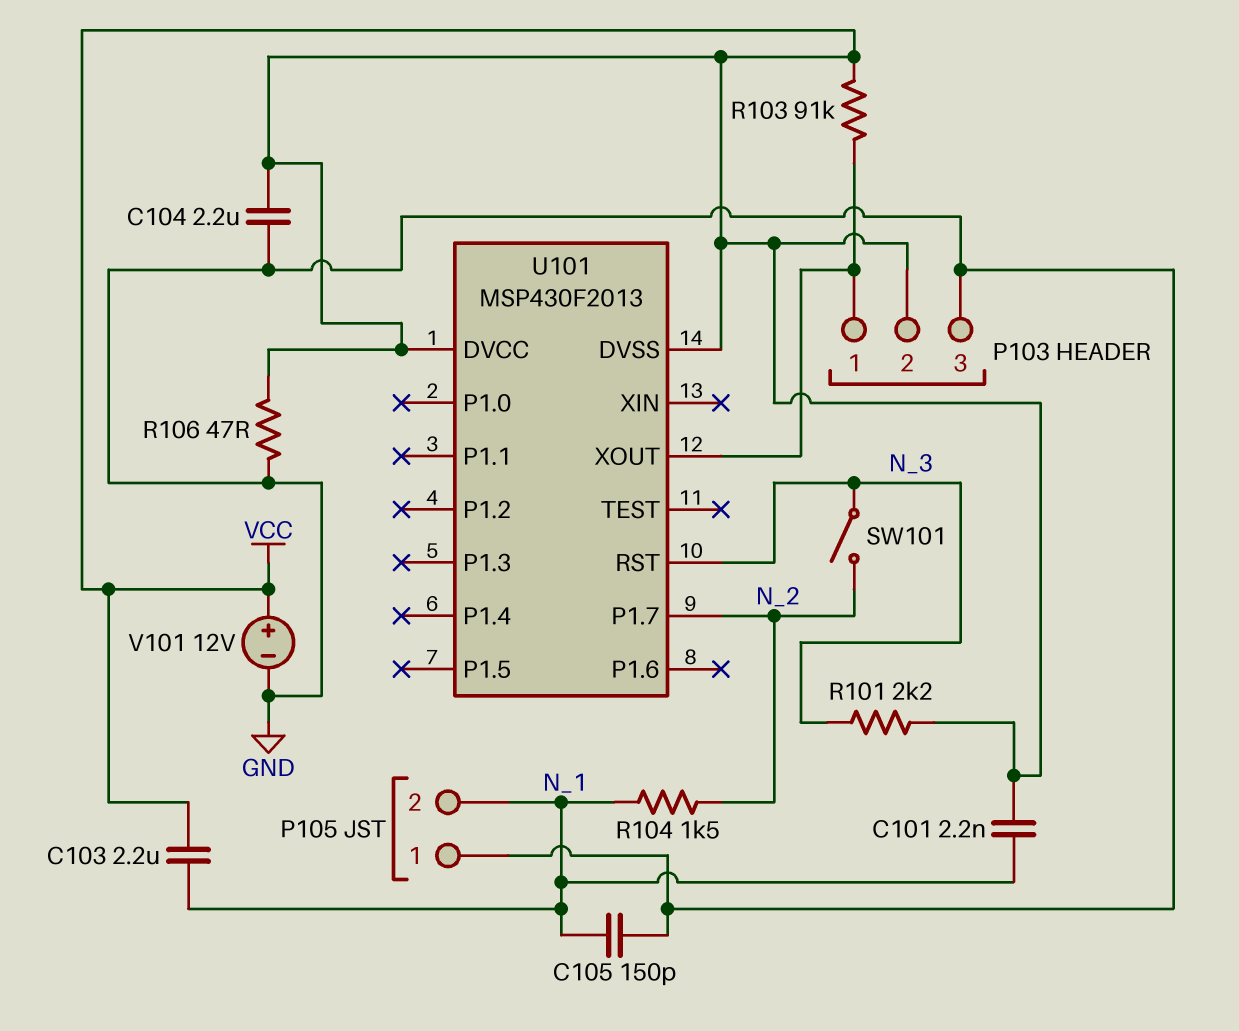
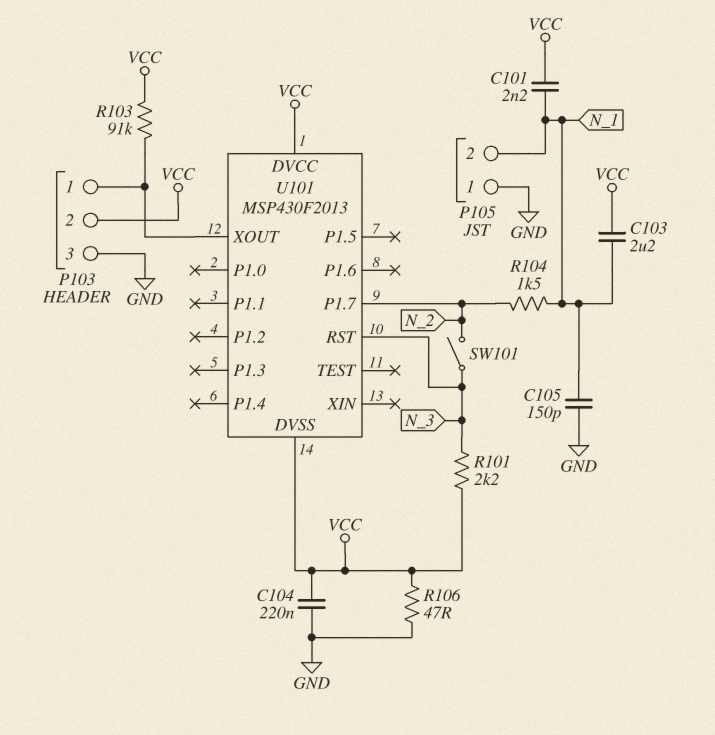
C104: 2.2uF (GND, VCC) -> 220nF (GND, VCC)
V101: 12V (plus VCC, minus GND) -> none

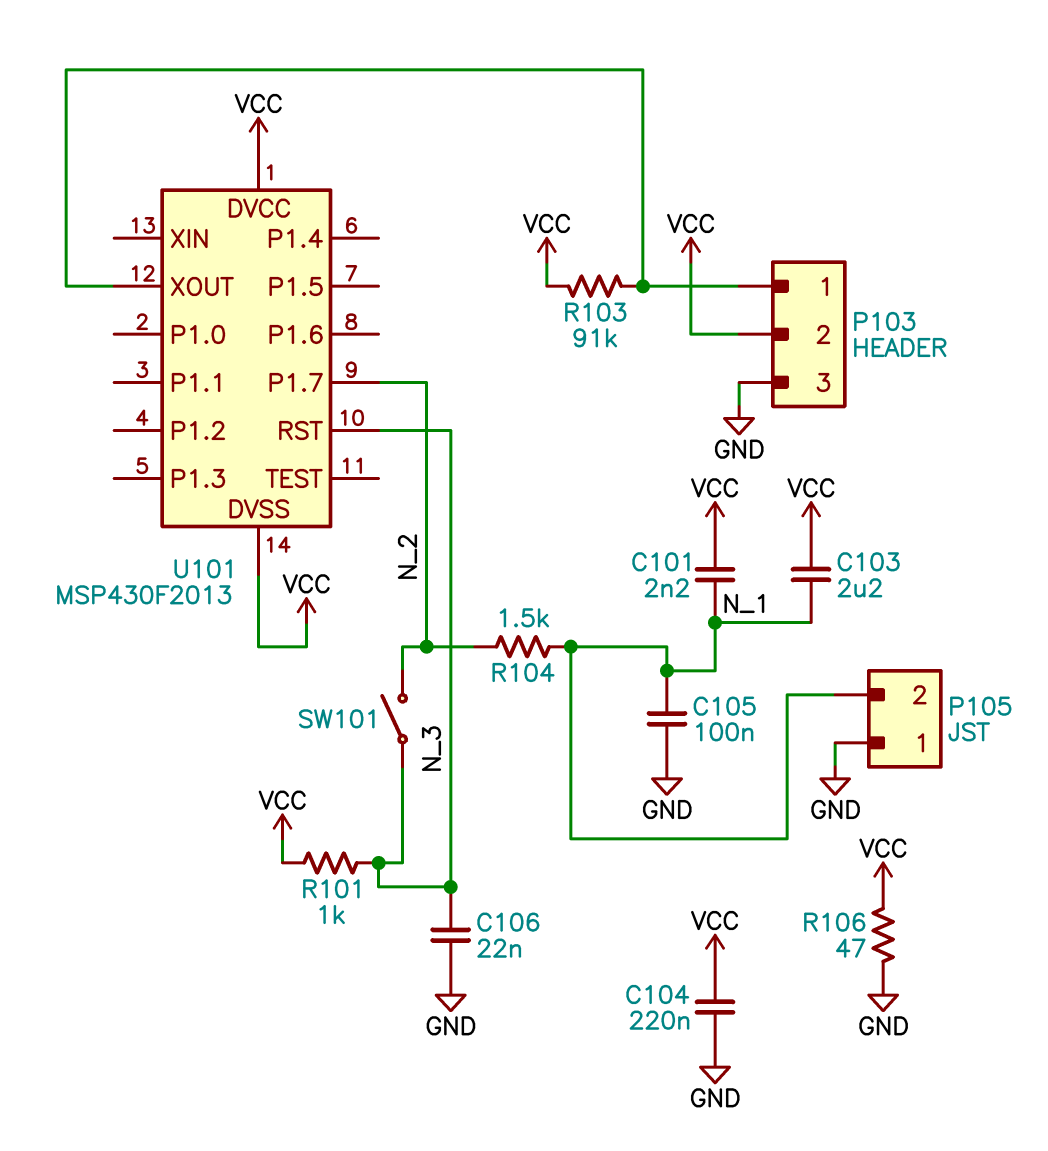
C105: 150pF (GND, N_1) -> 100nF (GND, N_1)
C106: none -> 22nF (GND, N_3)
R101: 2.2k (N_3, VCC) -> 1k (N_3, VCC)

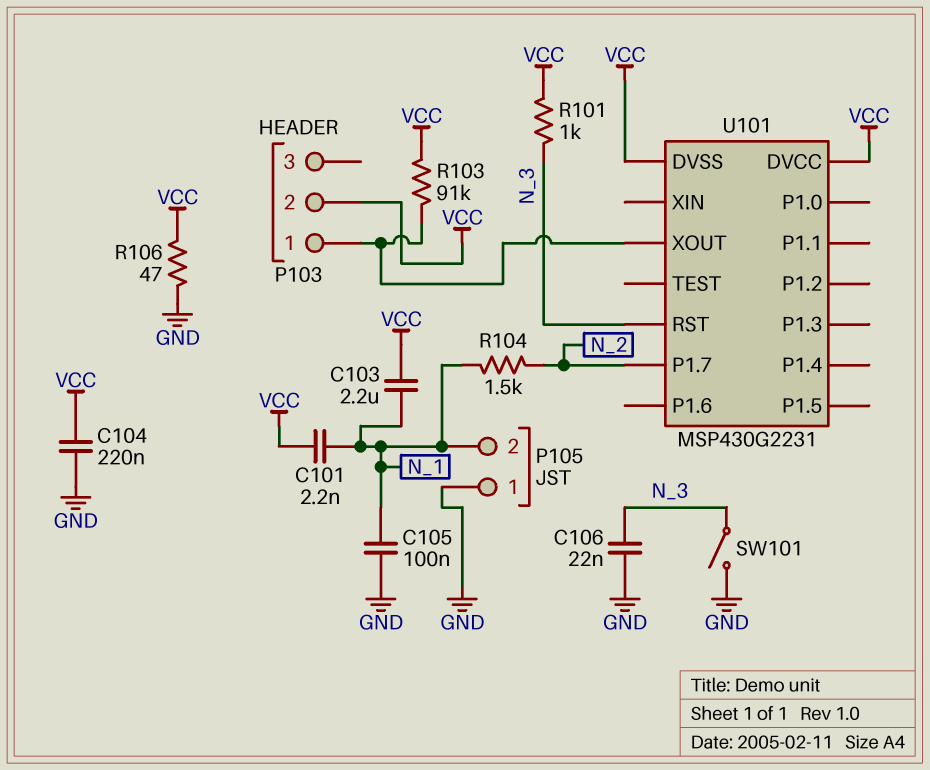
P103 pin 3: GND -> none
SW101: switch (N_2, N_3) -> switch (GND, N_3)
U101: MSP430F2013 -> MSP430G2231

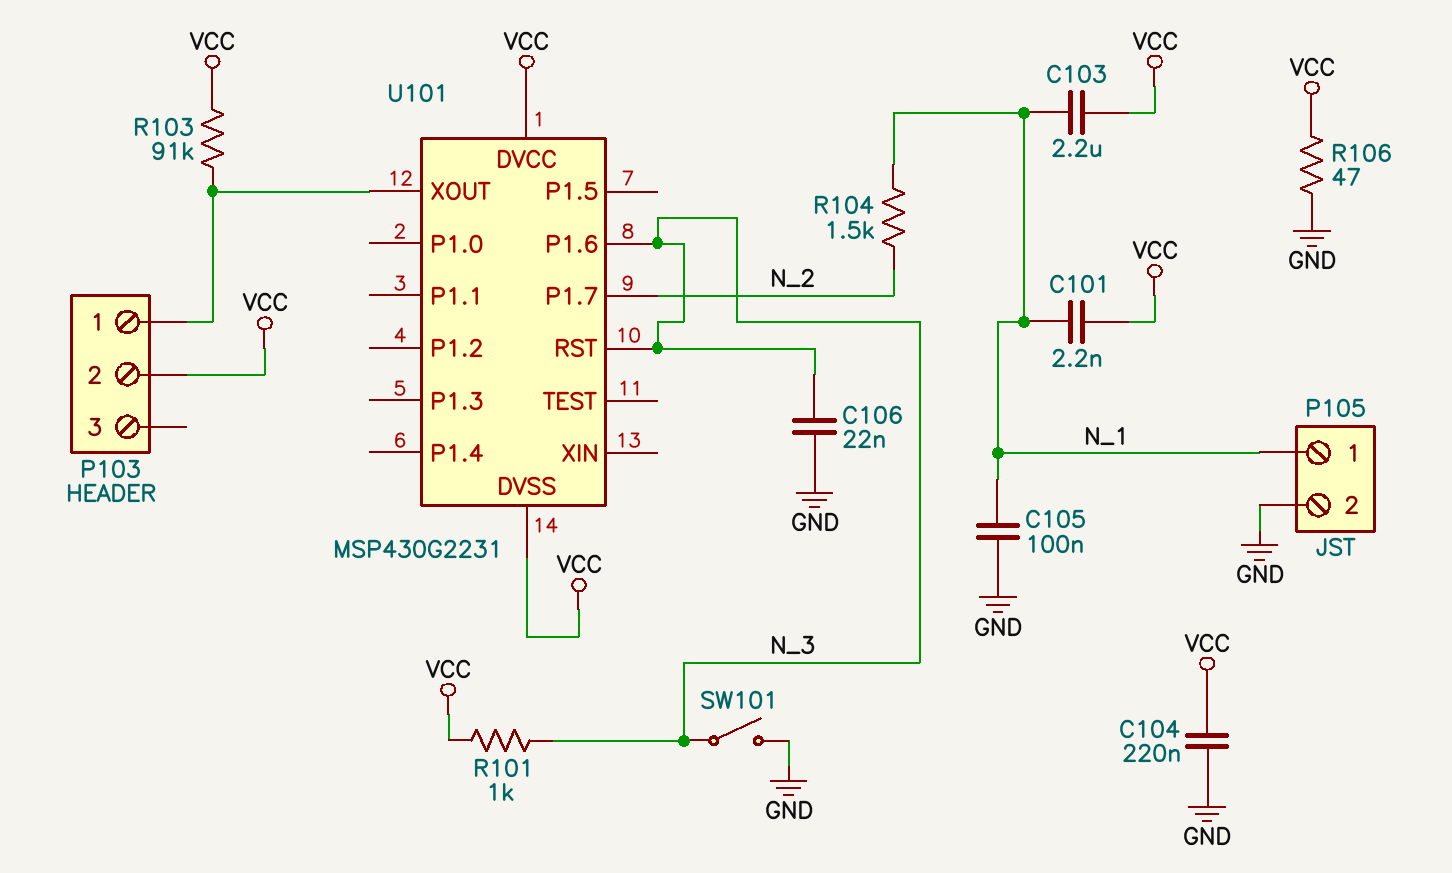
P105 pin 1: GND -> N_1
P105 pin 2: N_1 -> GND
U101 pin P1.6: none -> N_3

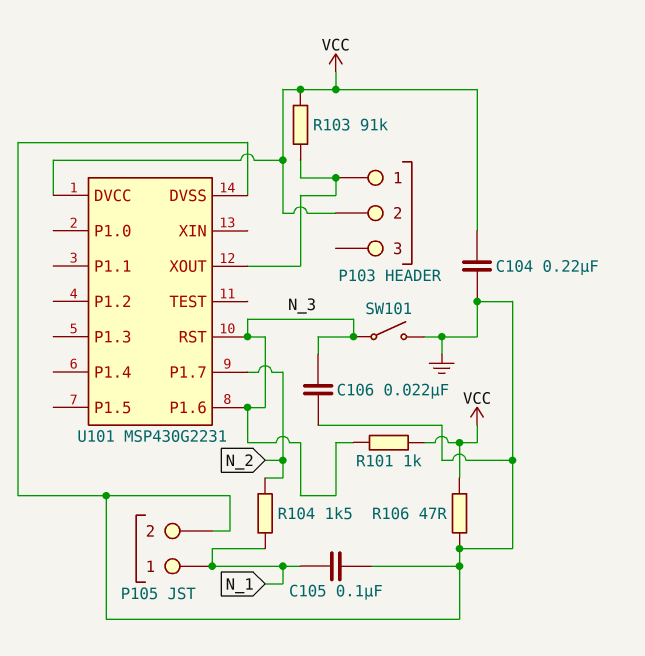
C101: 2.2nF (N_1, VCC) -> none
C103: 2.2uF (N_1, VCC) -> none
U101 pin DVSS: VCC -> GND

